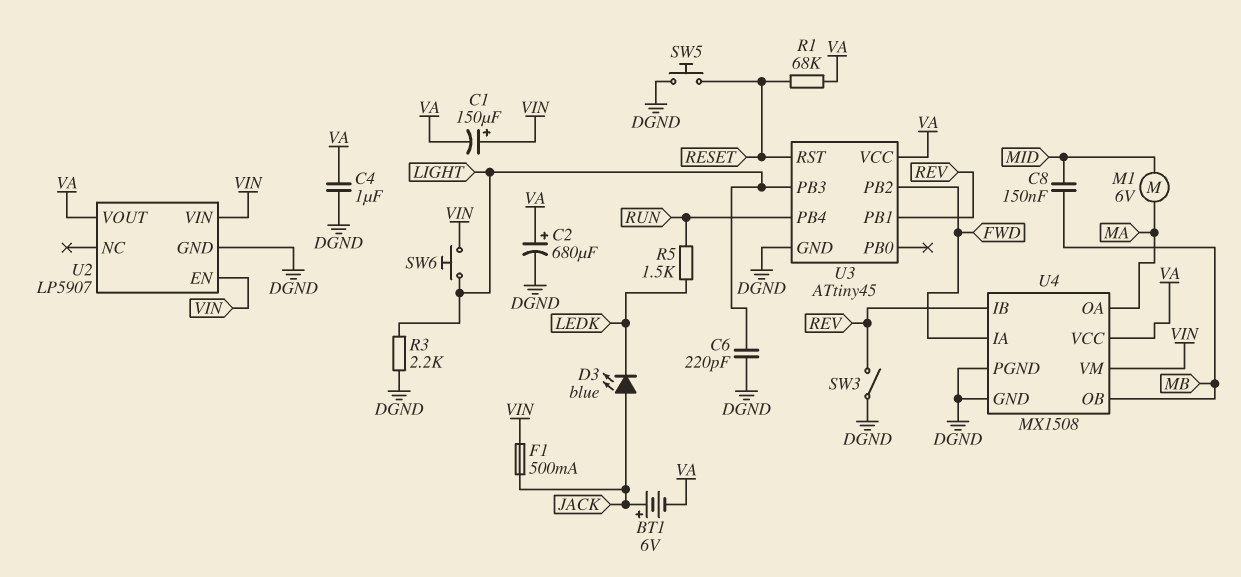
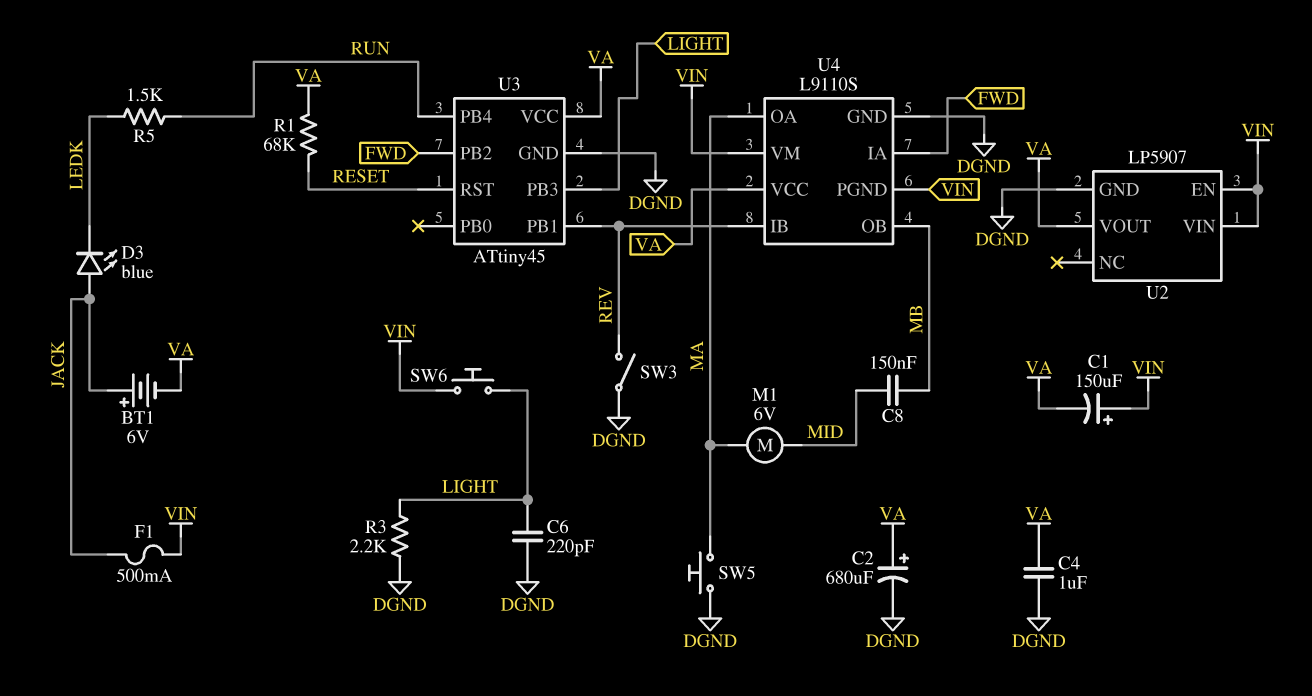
SW5: button (DGND, RESET) -> button (DGND, MA)
U4: MX1508 -> L9110S
U4 pin PGND: DGND -> VIN

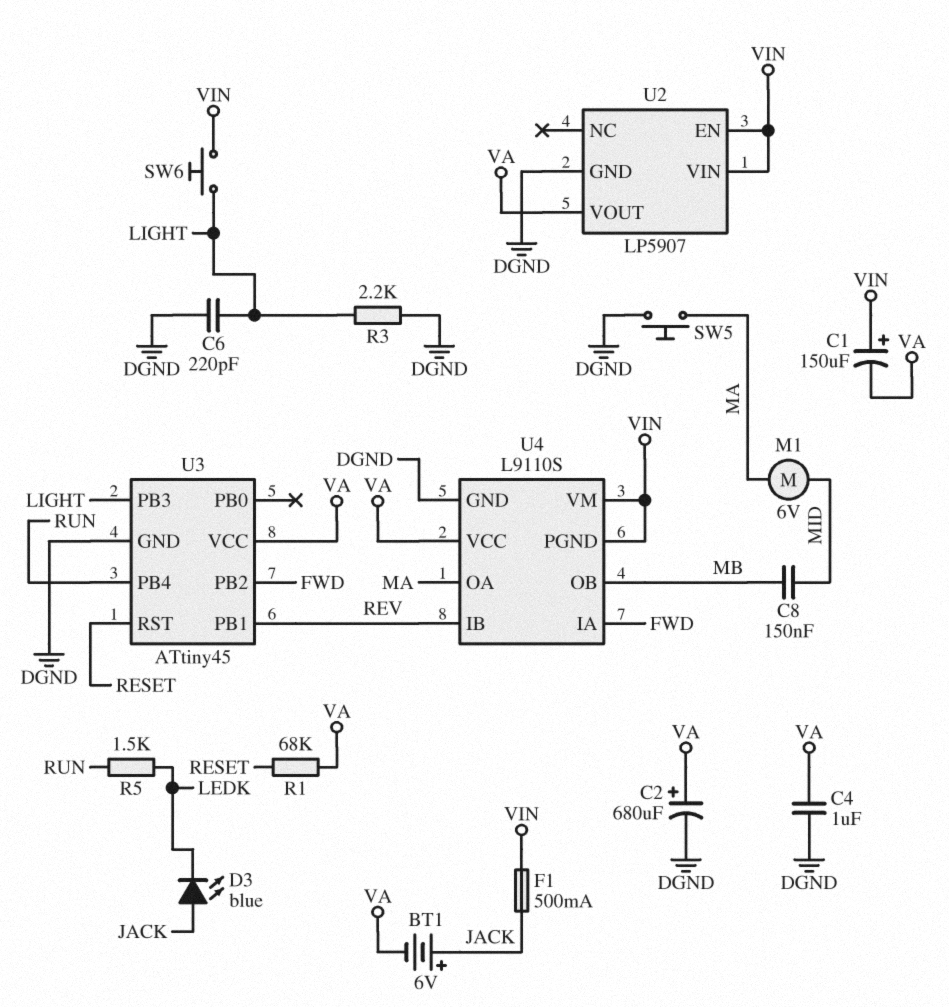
SW3: switch (DGND, REV) -> none

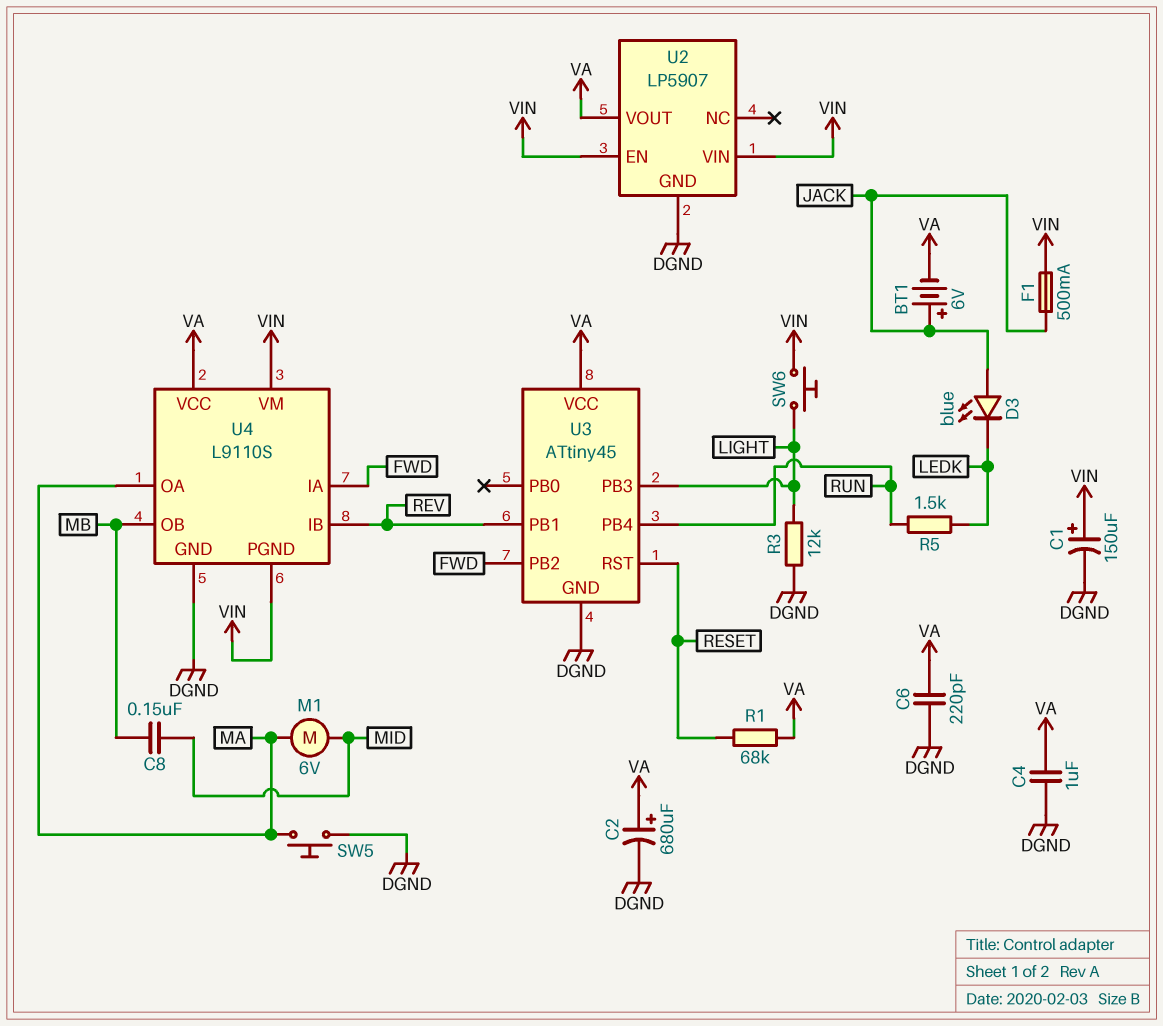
C1: 150uF (plus VIN, minus VA) -> 150uF (plus VIN, minus DGND)
C6: 220pF (DGND, LIGHT) -> 220pF (DGND, VA)
R3: 2.2k (DGND, LIGHT) -> 12k (DGND, LIGHT)

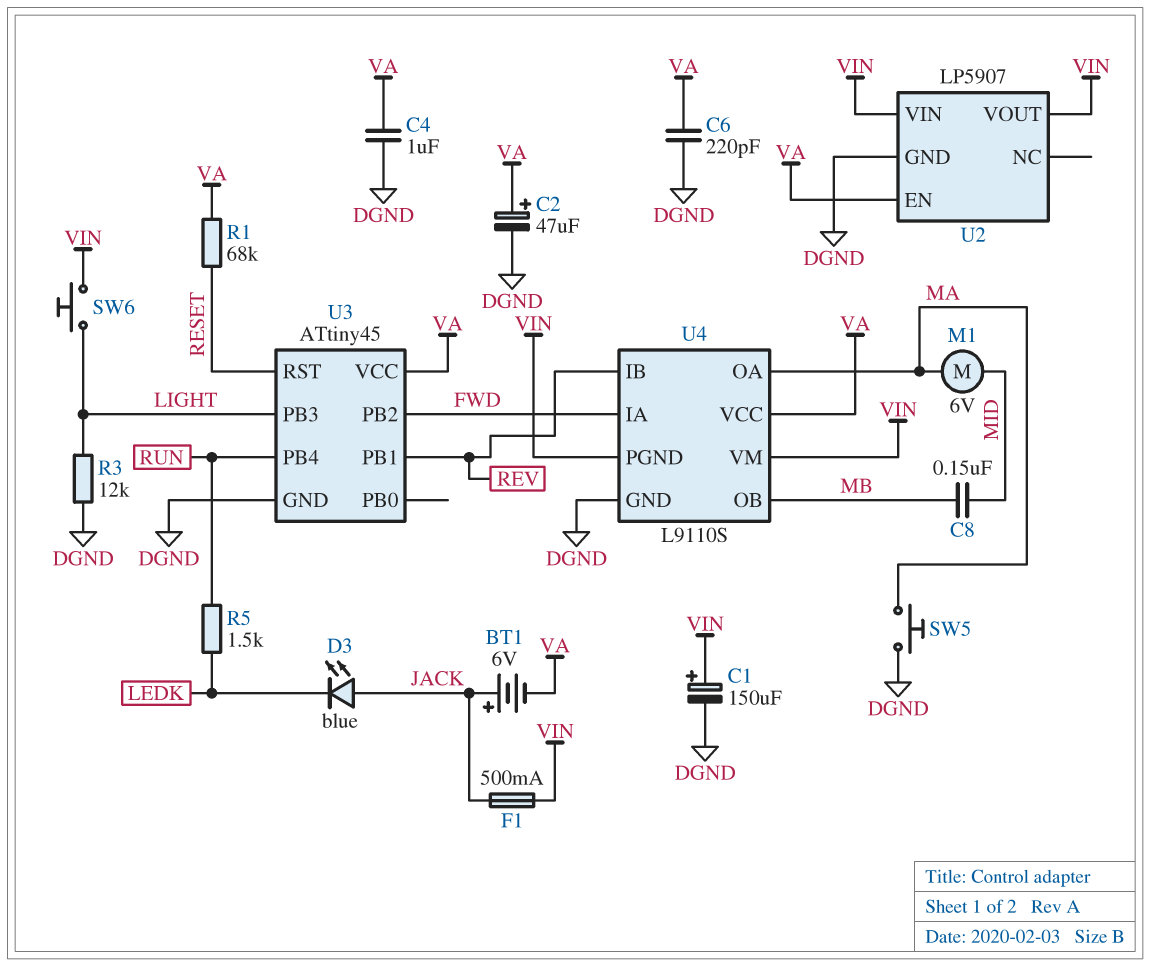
C2: 680uF (plus VA, minus DGND) -> 47uF (plus VA, minus DGND)
U2 pin EN: VIN -> VA
U2 pin VOUT: VA -> VIN

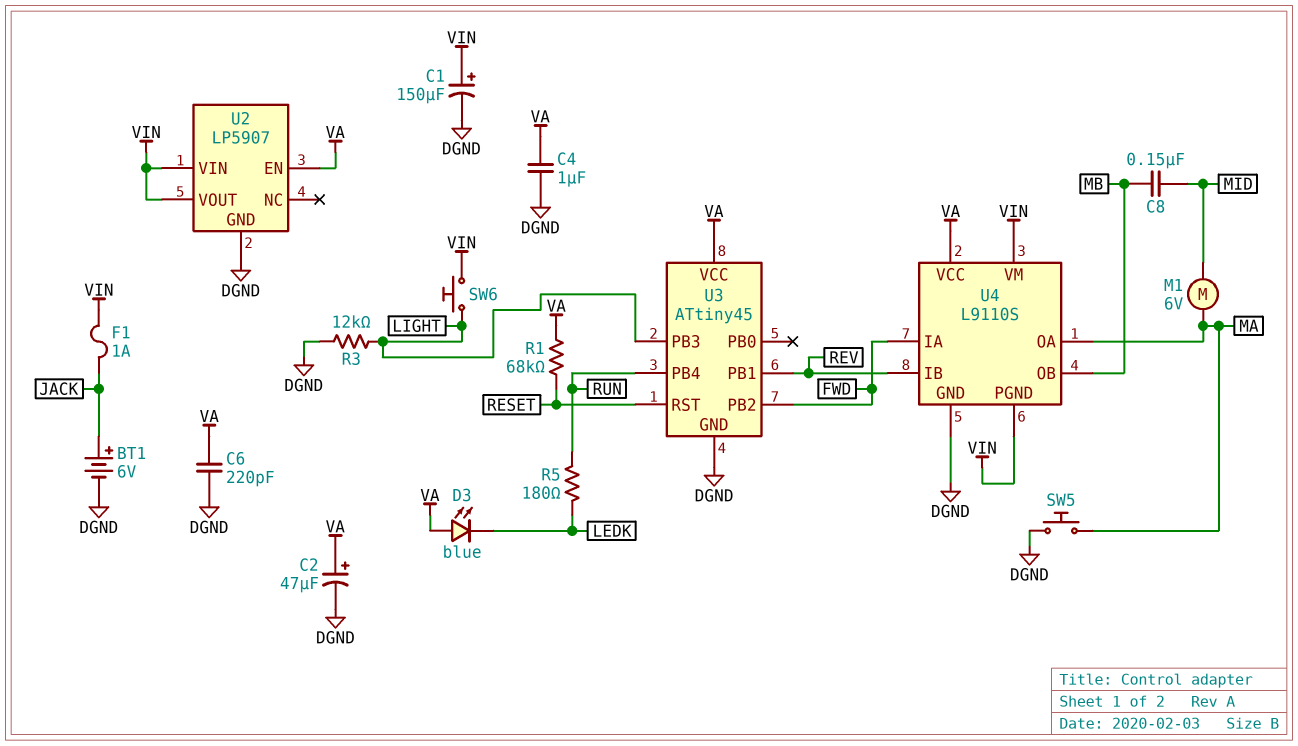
BT1: 6V (plus JACK, minus VA) -> 6V (plus JACK, minus DGND)
D3: LED blue (A JACK, K LEDK) -> LED blue (A VA, K LEDK)
F1: 500mA (JACK, VIN) -> 1A (JACK, VIN)
R5: 1.5k (LEDK, RUN) -> 180 (LEDK, RUN)

